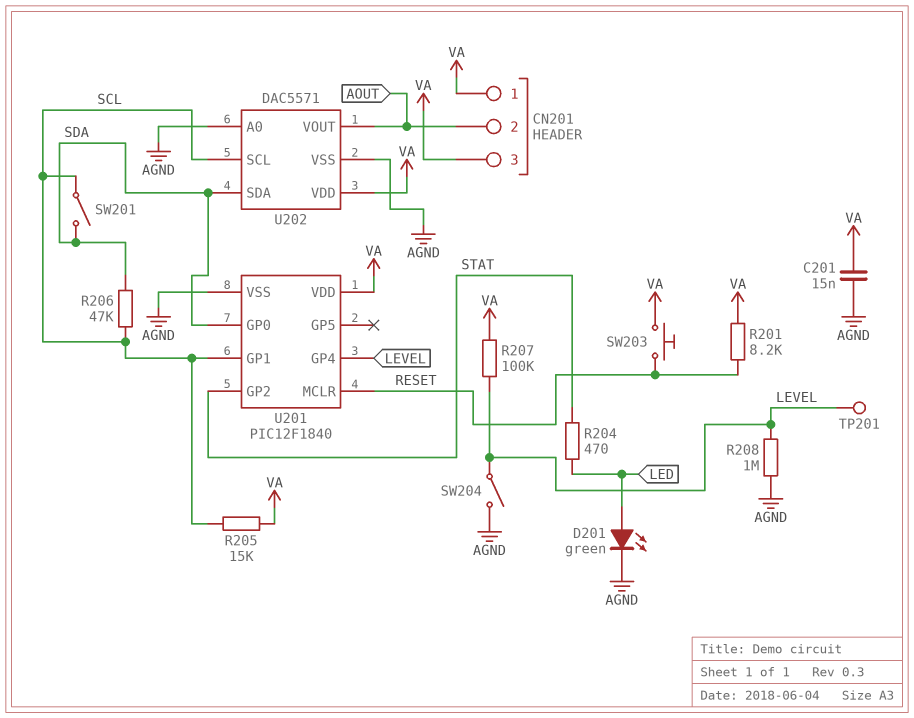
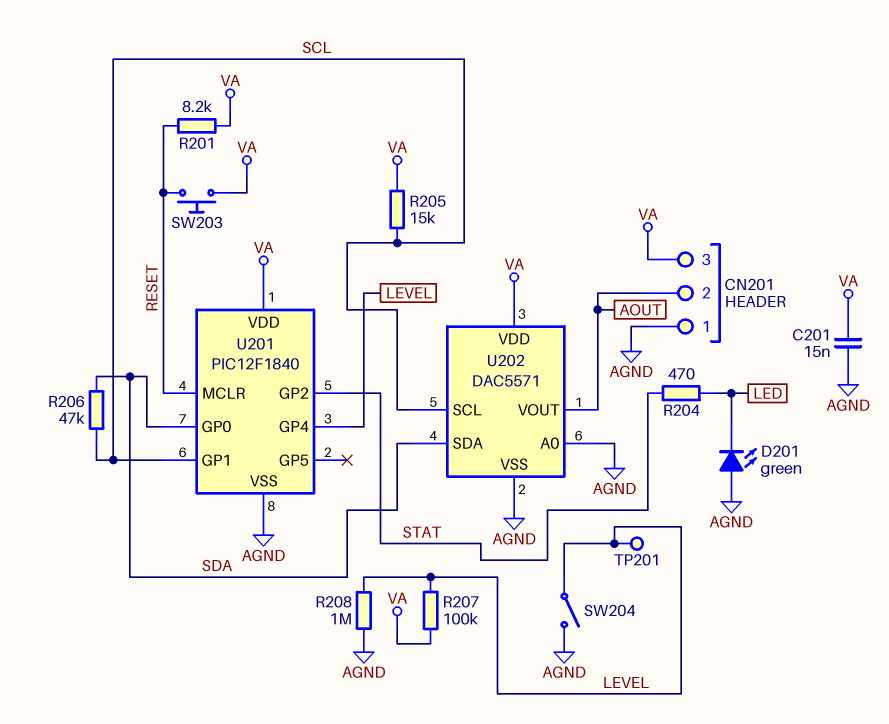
CN201 pin 1: VA -> AGND
D201: LED green (A LED, K AGND) -> LED green (A AGND, K LED)
SW201: switch (SCL, SDA) -> none

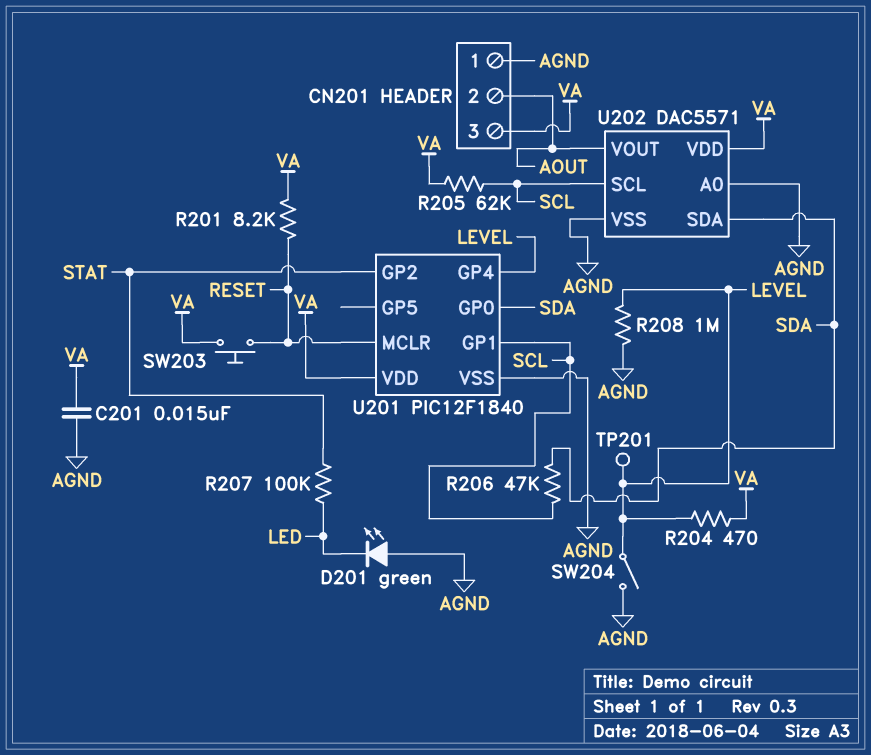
R204: 470 (LED, STAT) -> 470 (LEVEL, VA)
R205: 15k (SCL, VA) -> 62k (SCL, VA)
R207: 100k (LEVEL, VA) -> 100k (LED, STAT)

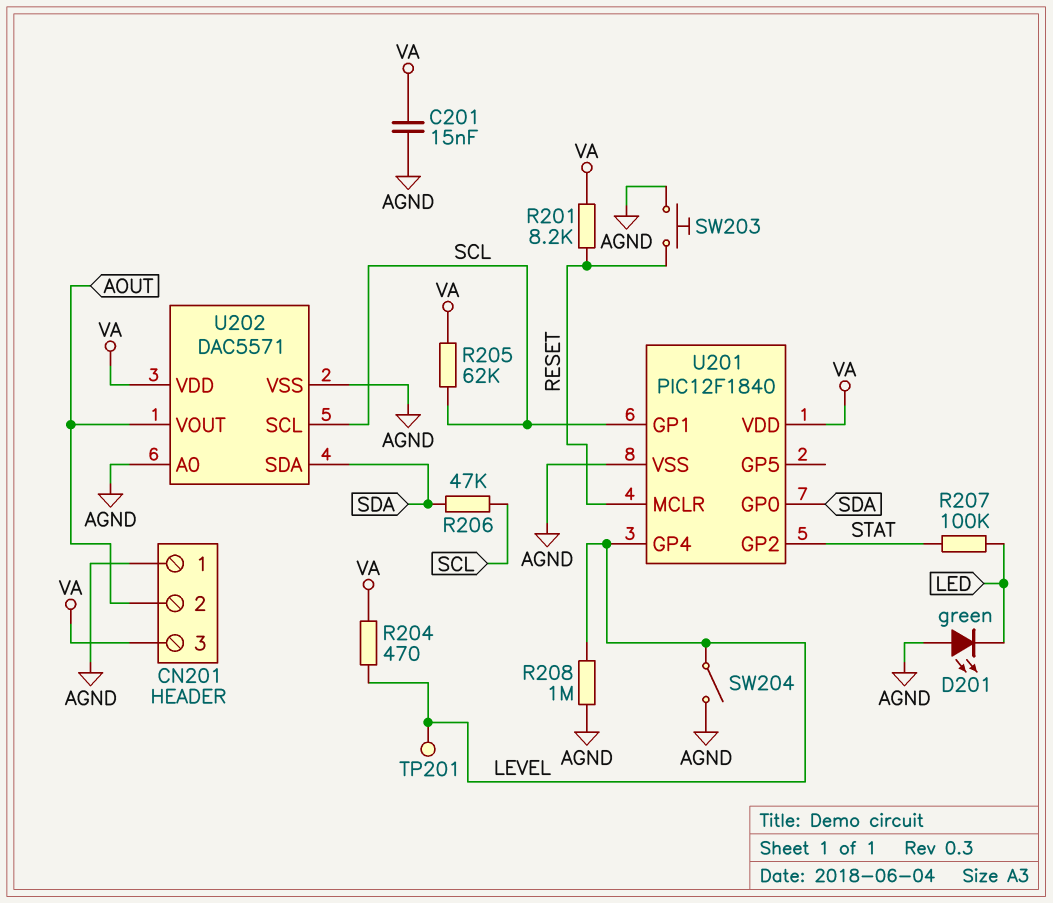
SW203: button (RESET, VA) -> button (AGND, RESET)

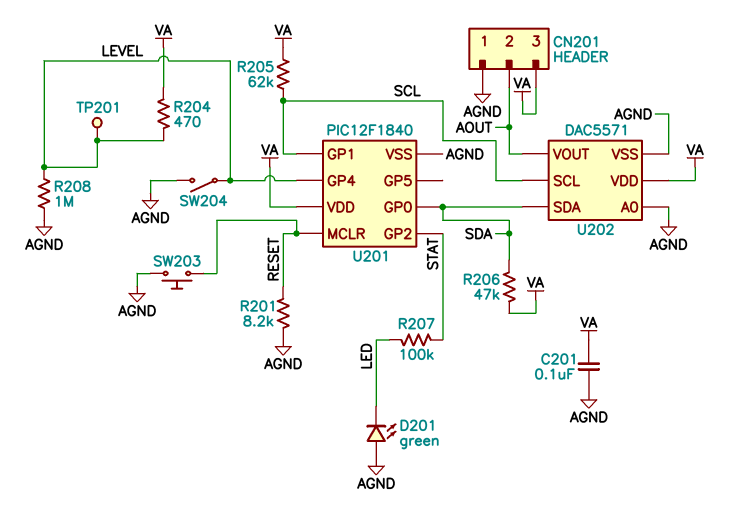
C201: 15nF (AGND, VA) -> 100nF (AGND, VA)
R201: 8.2k (RESET, VA) -> 8.2k (AGND, RESET)
R206: 47k (SCL, SDA) -> 47k (SDA, VA)

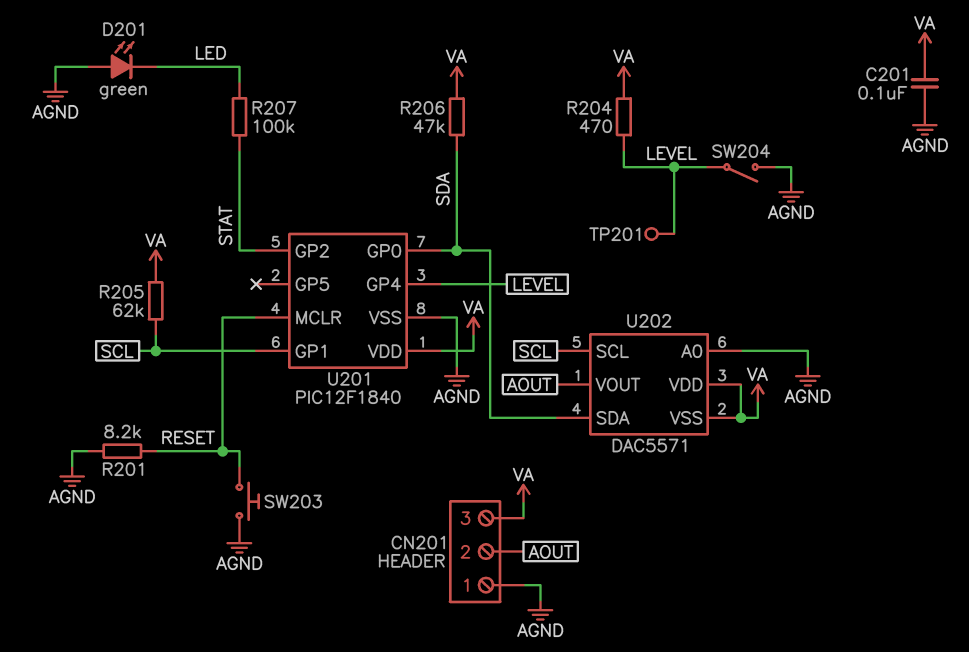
R208: 1M (AGND, LEVEL) -> none
U202 pin VSS: AGND -> VA

